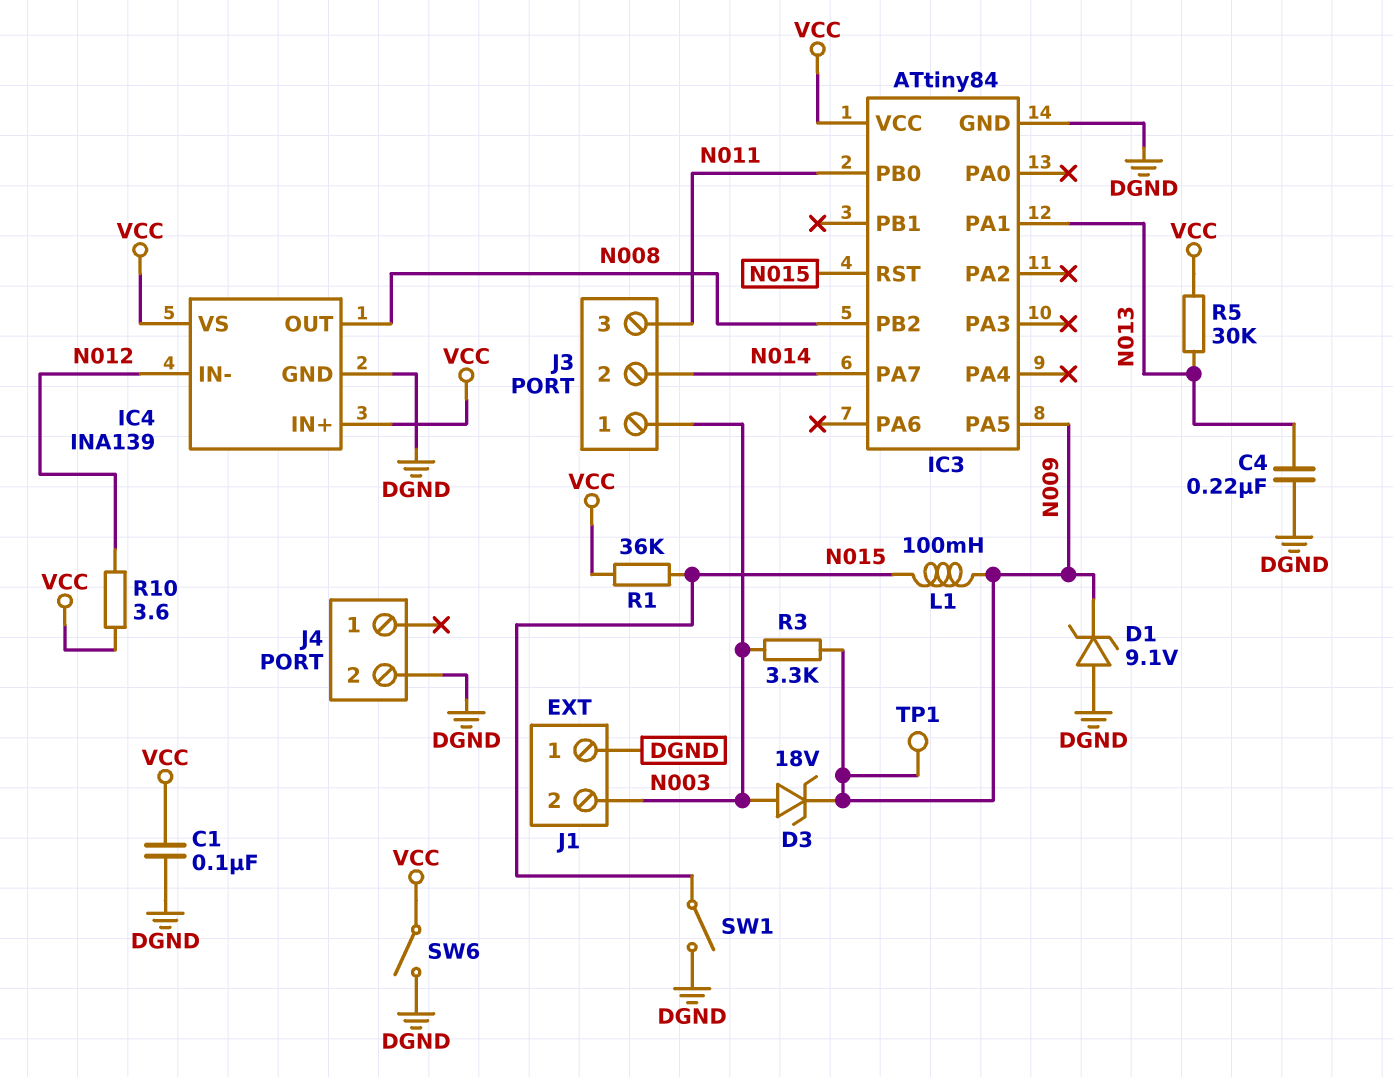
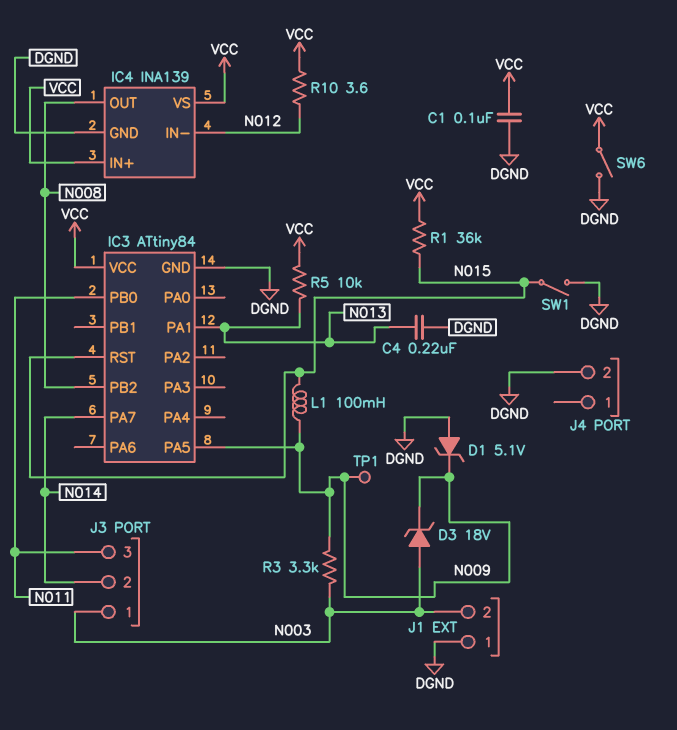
D1: zener 9.1V (A DGND, K N009) -> zener 5.1V (A DGND, K N009)
R5: 30k (N013, VCC) -> 10k (N013, VCC)

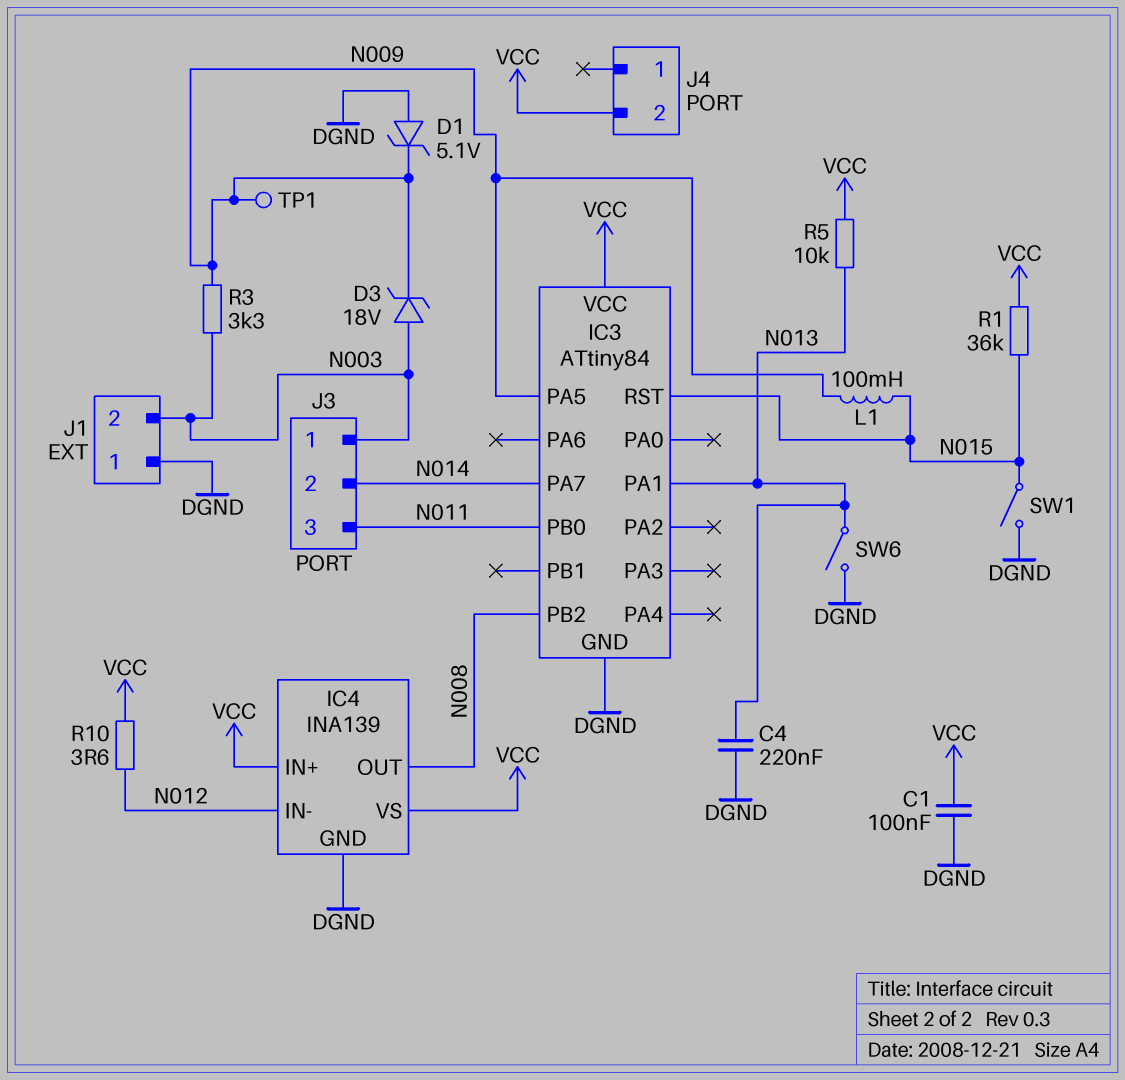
J4 pin 2: DGND -> VCC
SW6: switch (DGND, VCC) -> switch (DGND, N013)

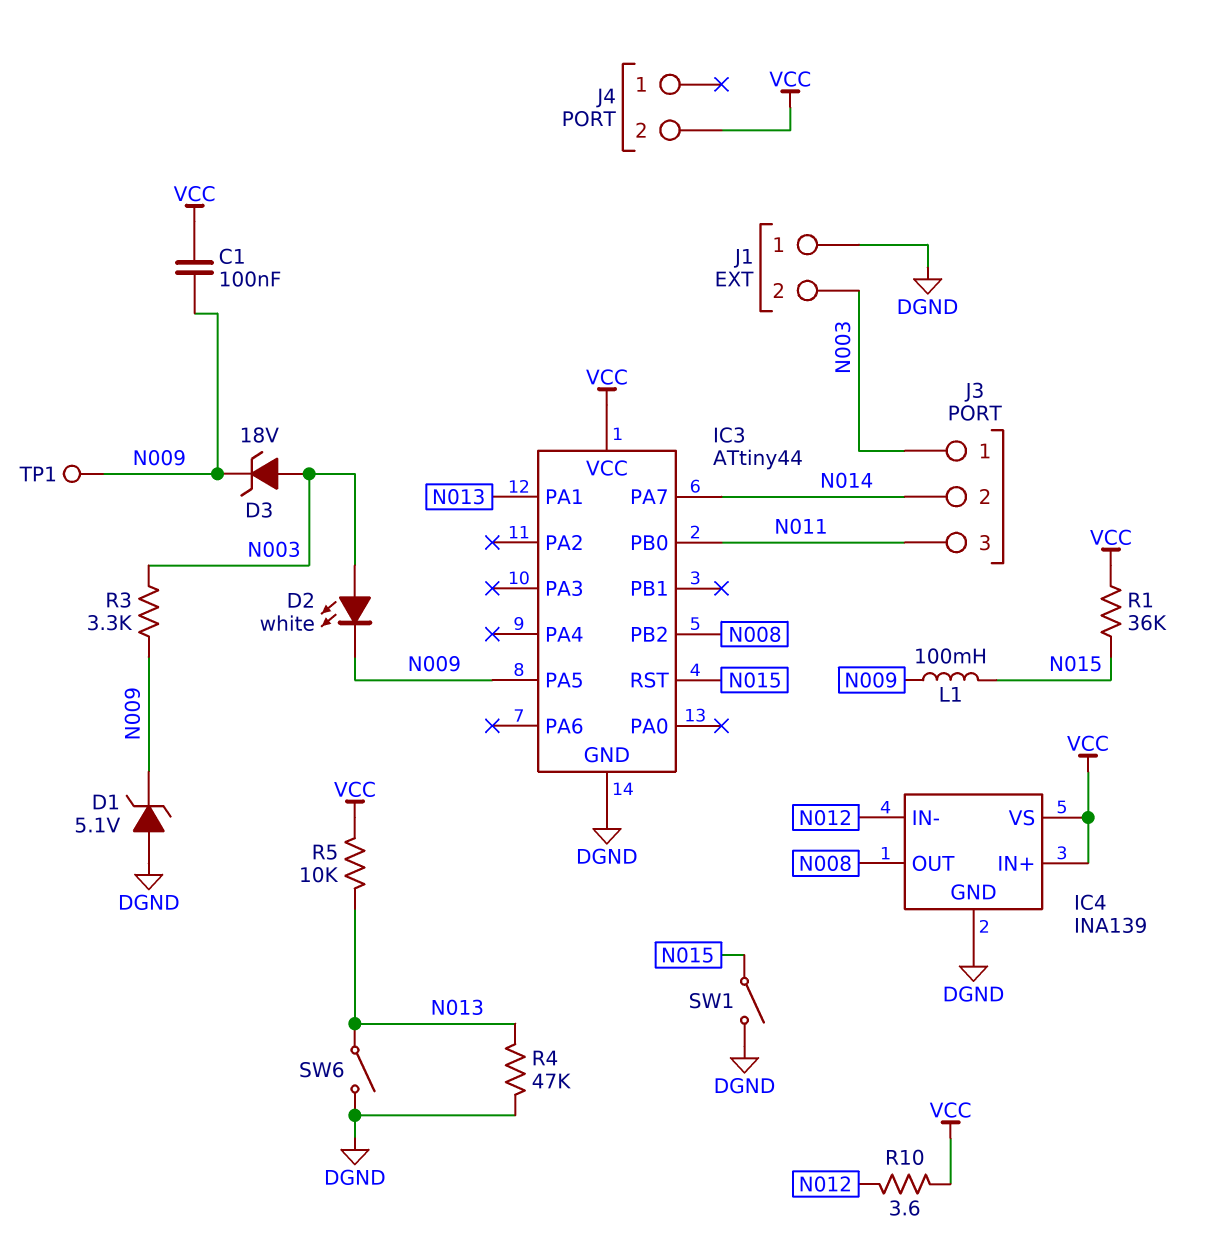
C1: 100nF (DGND, VCC) -> 100nF (N009, VCC)
C4: 220nF (DGND, N013) -> none
D2: none -> LED white (A N003, K N009)
IC3: ATtiny84 -> ATtiny44
R4: none -> 47k (DGND, N013)

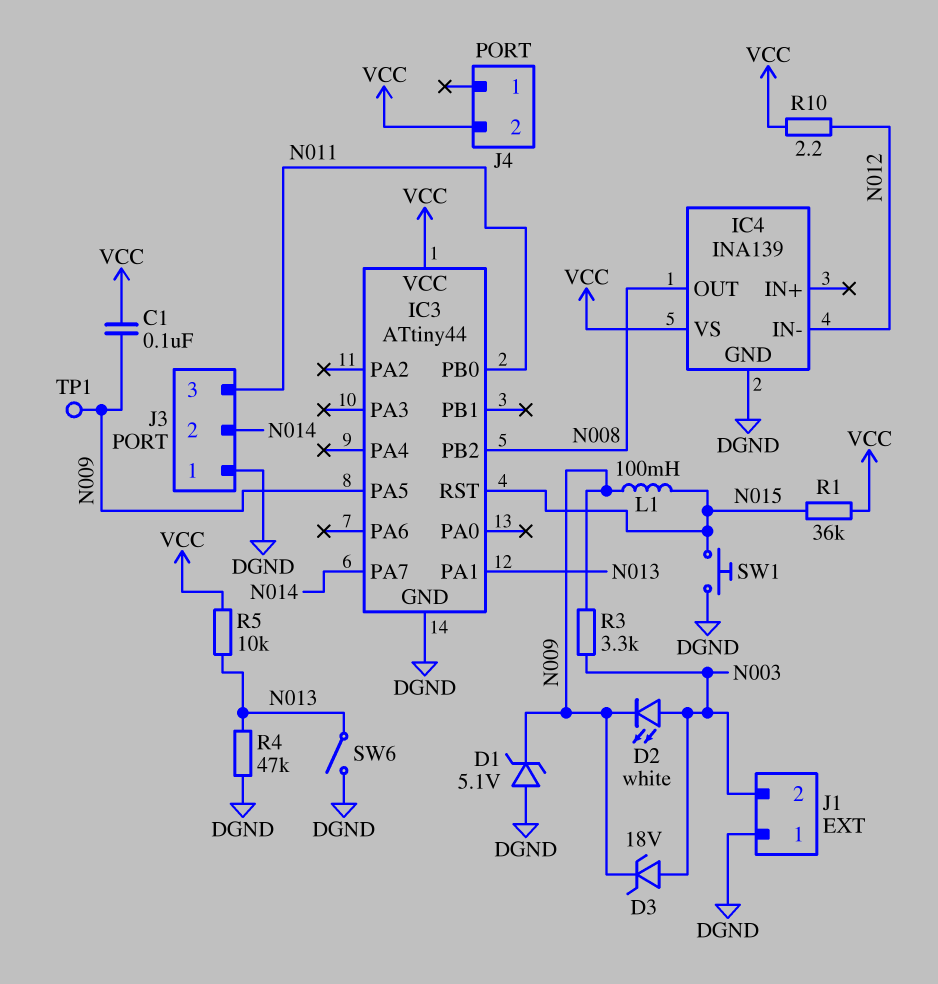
IC4 pin IN+: VCC -> none
J3 pin 1: N003 -> DGND
R10: 3.6 (N012, VCC) -> 2.2 (N012, VCC)
SW1: switch (DGND, N015) -> button (DGND, N015)

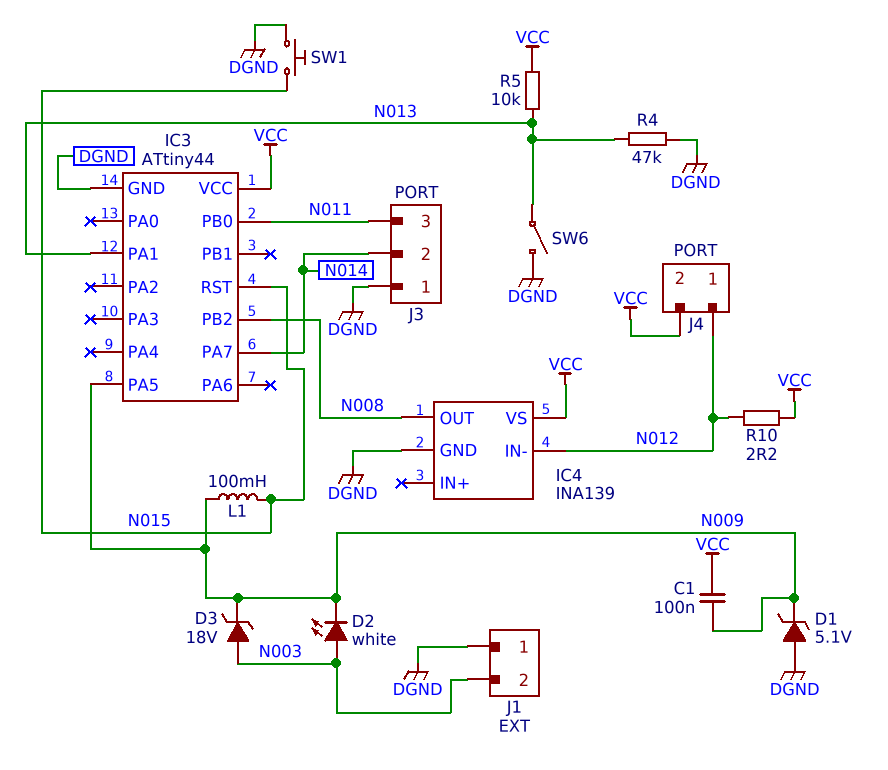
J4 pin 1: none -> N012
R1: 36k (N015, VCC) -> none
R3: 3.3k (N003, N009) -> none
TP1: test point (N009) -> none

